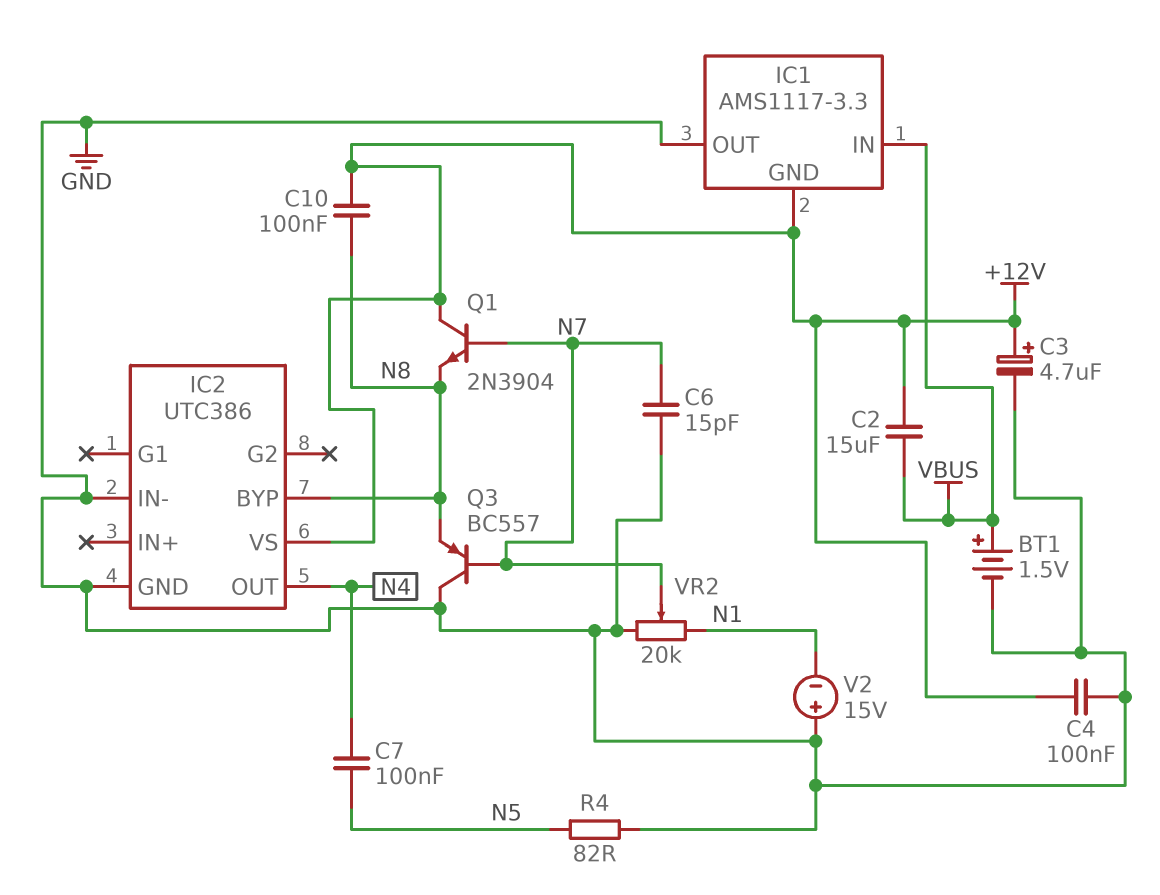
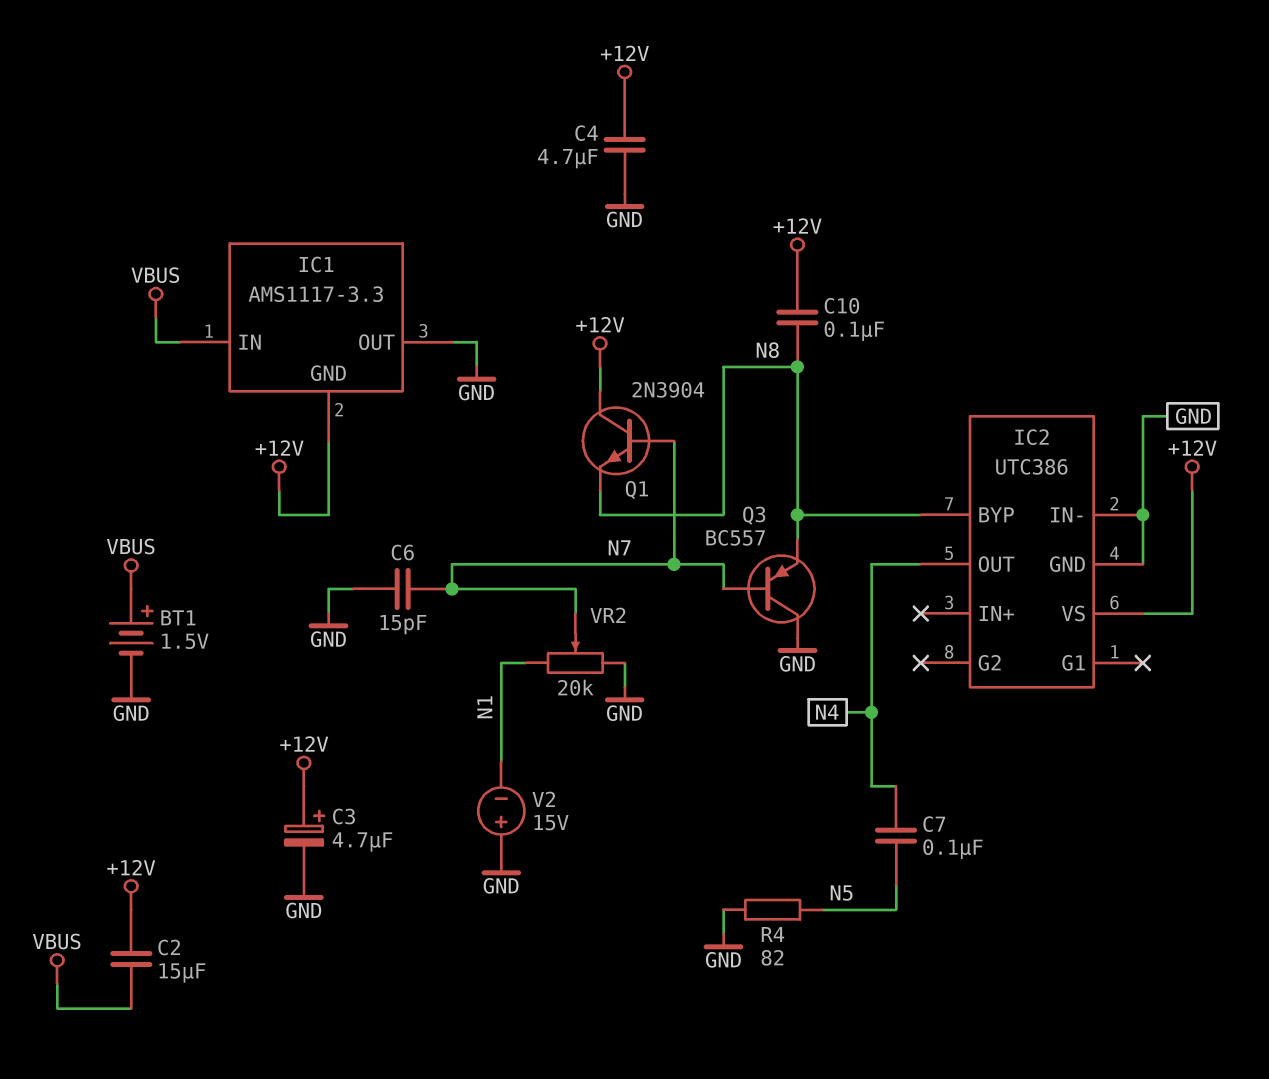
C4: 100nF (+12V, GND) -> 4.7uF (+12V, GND)

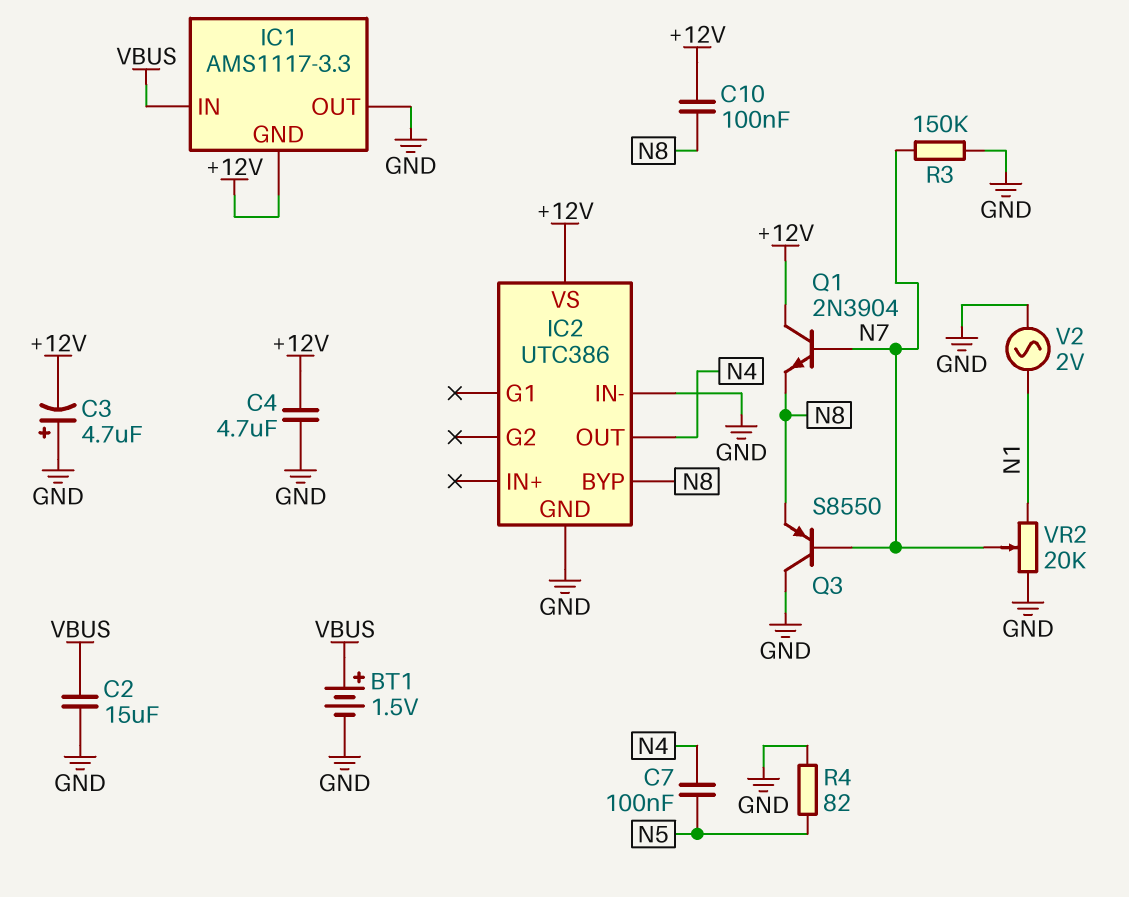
C2: 15uF (+12V, VBUS) -> 15uF (GND, VBUS)
C3: 4.7uF (plus +12V, minus GND) -> 4.7uF (plus GND, minus +12V)
C6: 15pF (GND, N7) -> none
Q3: PNP BC557 (B N7, C GND, E N8) -> PNP S8550 (B N7, C GND, E N8)
R3: none -> 150k (GND, N7)
V2: 15V (plus GND, minus N1) -> AC 2V (GND, N1)

